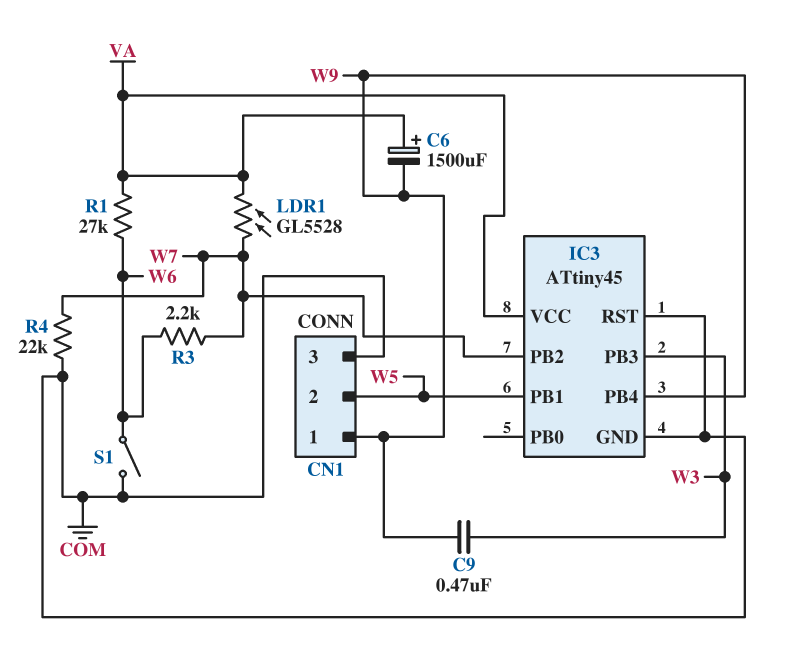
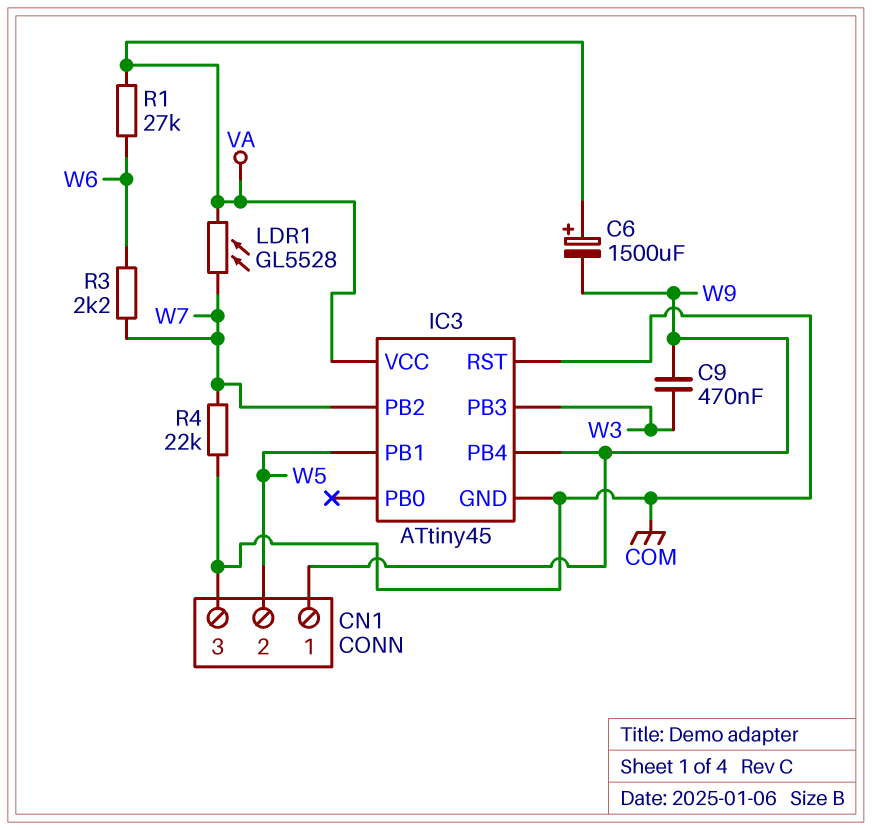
S1: switch (COM, W6) -> none

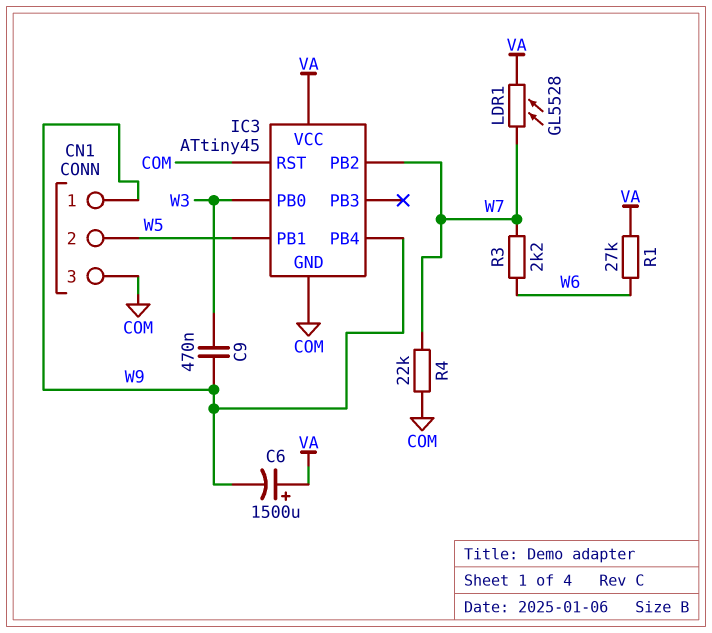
IC3 pin PB0: none -> W3
IC3 pin PB3: W3 -> none

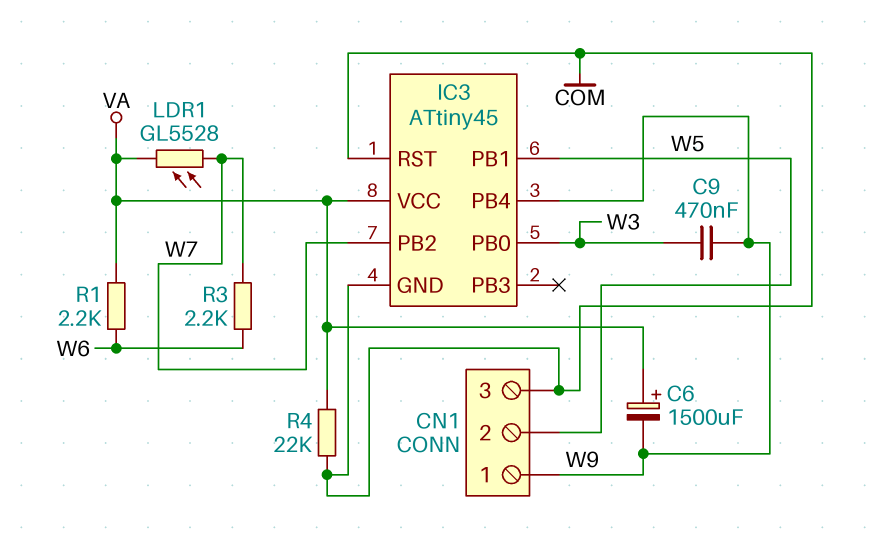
R1: 27k (VA, W6) -> 2.2k (VA, W6)
R4: 22k (COM, W7) -> 22k (COM, VA)

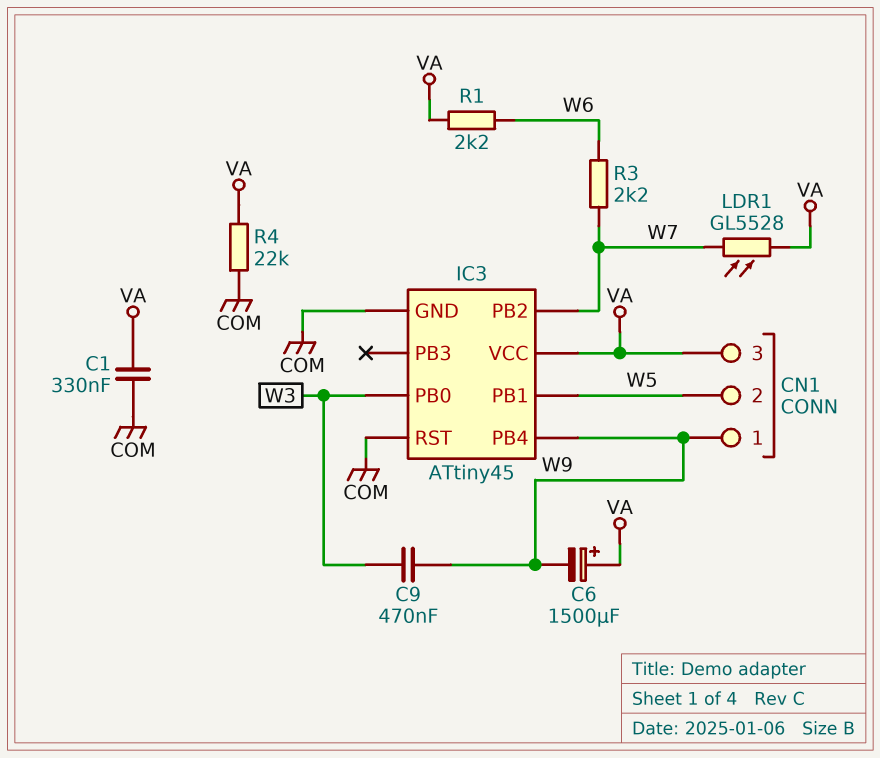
C1: none -> 330nF (COM, VA)
CN1 pin 3: COM -> VA

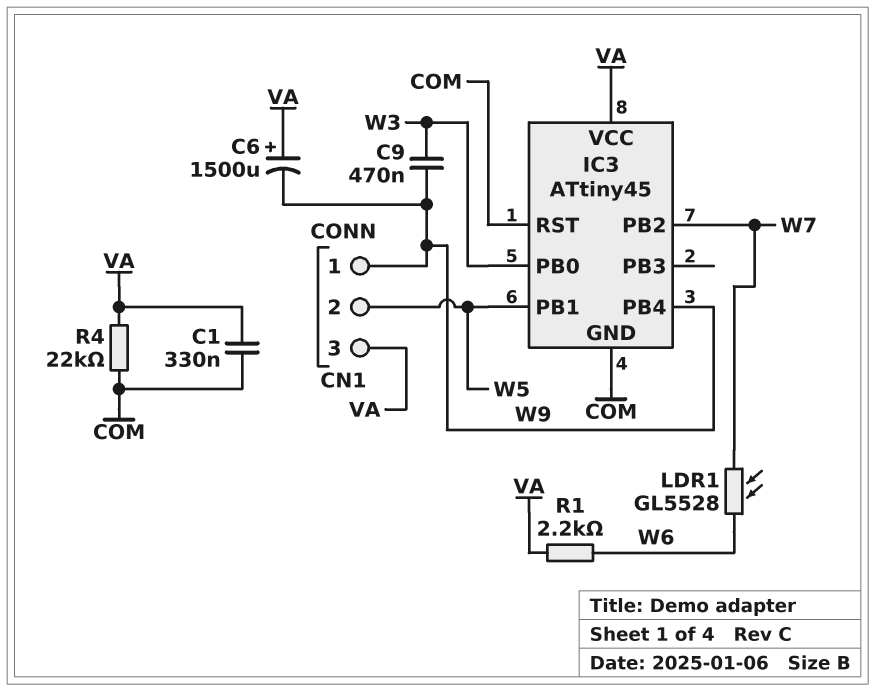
LDR1: GL5528 (VA, W7) -> GL5528 (W6, W7)
R3: 2.2k (W6, W7) -> none

